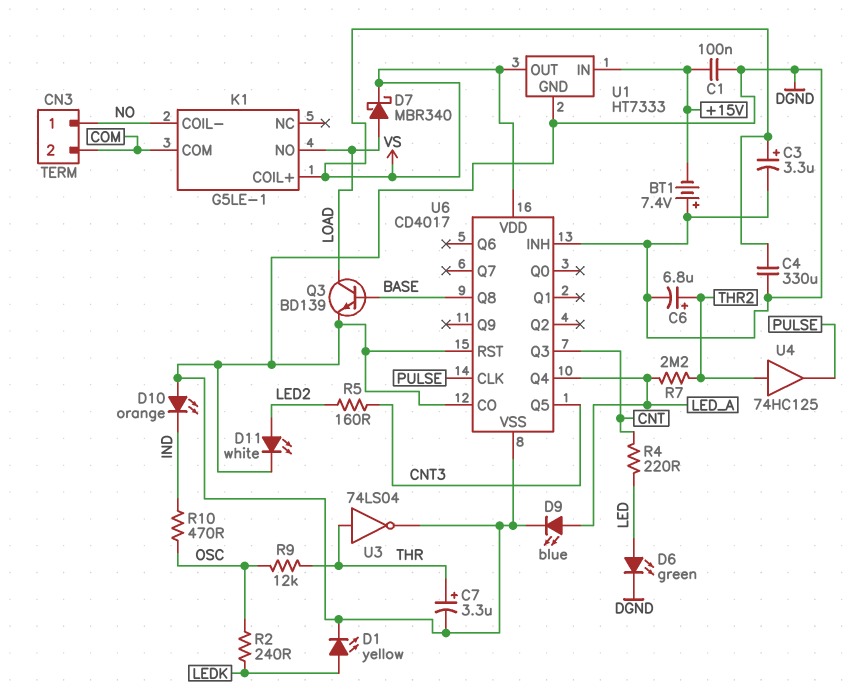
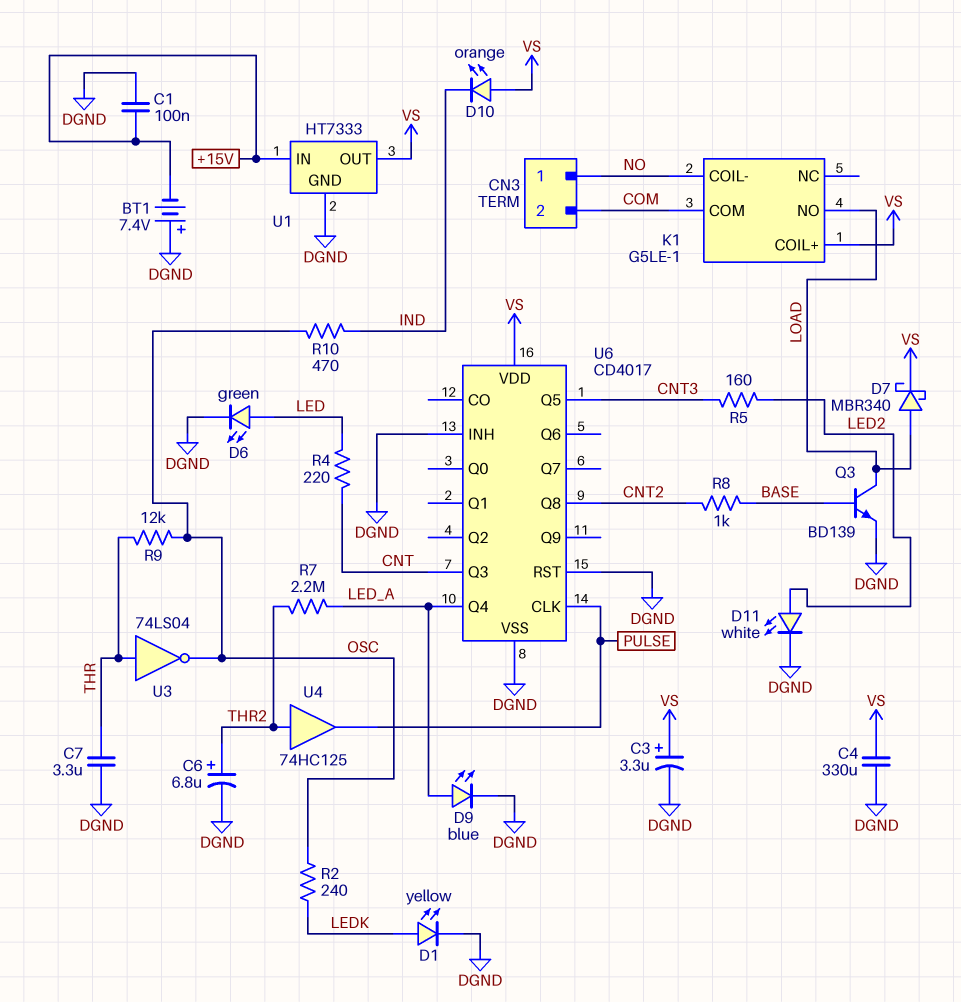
C7: 3.3uF (plus THR, minus DGND) -> 3.3uF (DGND, THR)
D10: LED orange (A DGND, K IND) -> LED orange (A VS, K IND)
R8: none -> 1k (BASE, CNT2)
U3: NOT 74LS04 (in THR, out DGND) -> NOT 74LS04 (in THR, out OSC)
U6 pin CO: DGND -> none
U6 pin Q8: BASE -> CNT2

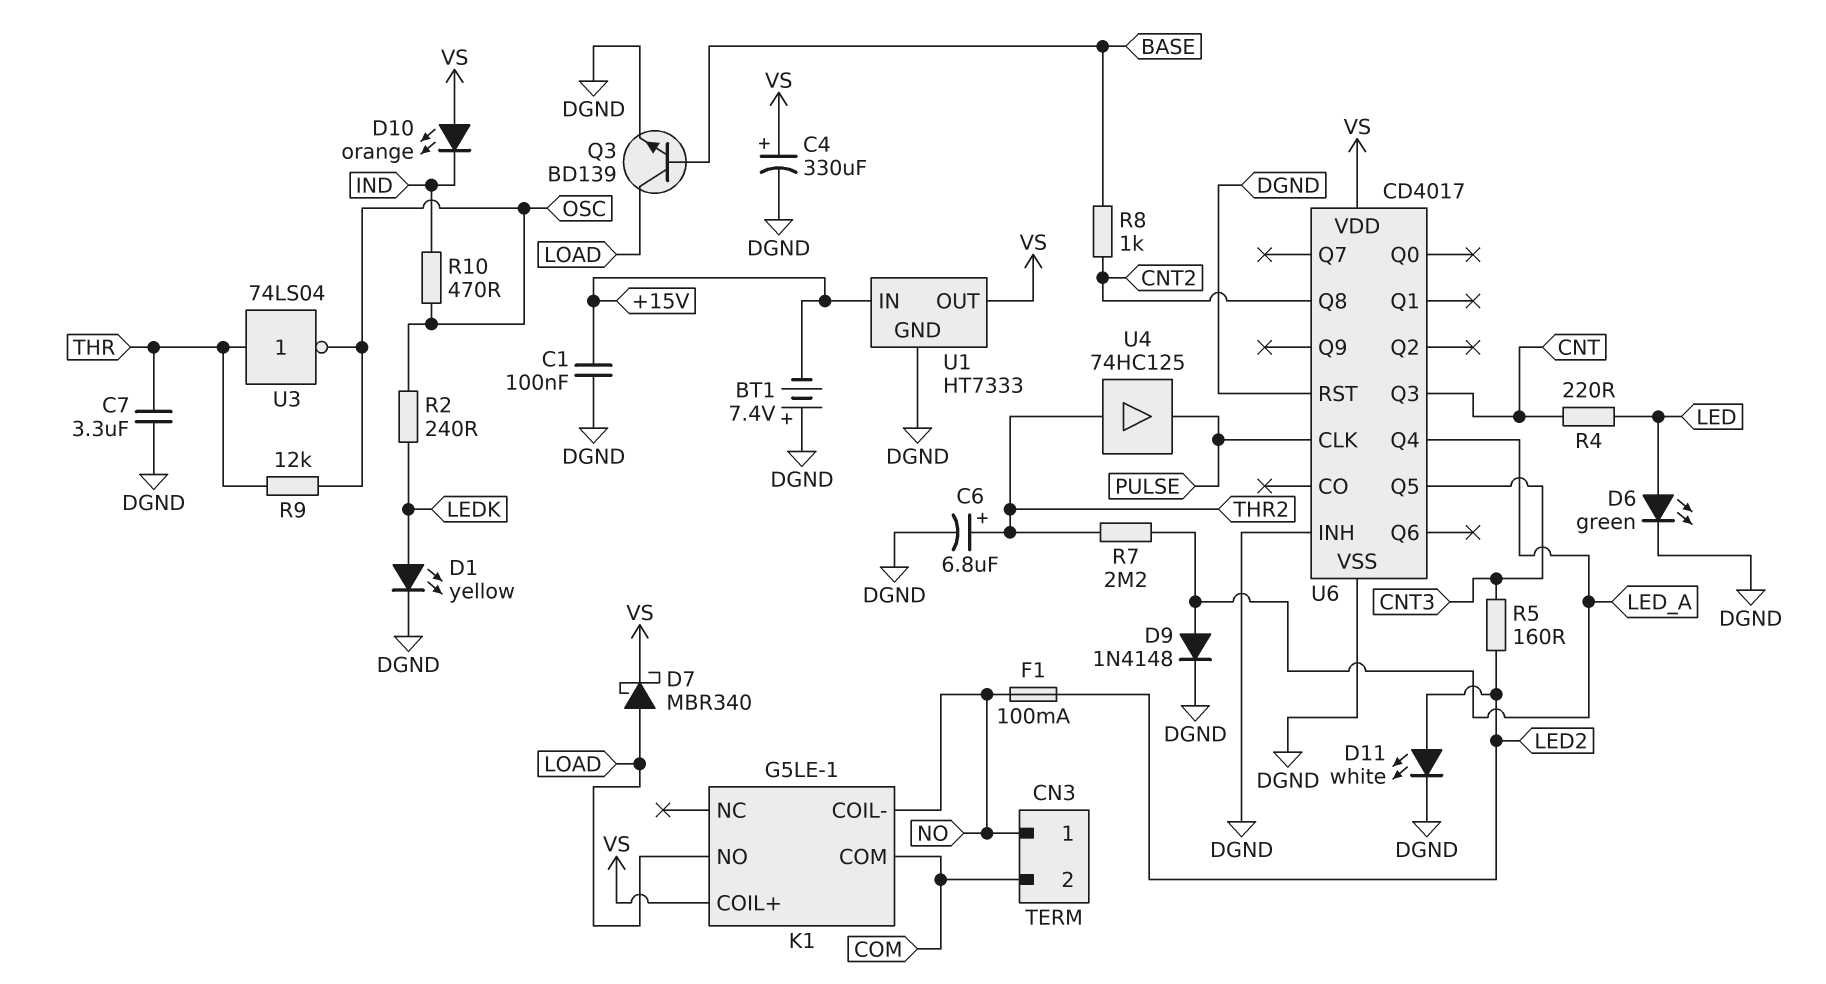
C3: 3.3uF (plus VS, minus DGND) -> none
C4: 330uF (DGND, VS) -> 330uF (plus VS, minus DGND)
D9: LED blue (A LED_A, K DGND) -> diode 1N4148 (A LED_A, K DGND)
F1: none -> 100mA (LED2, NO)

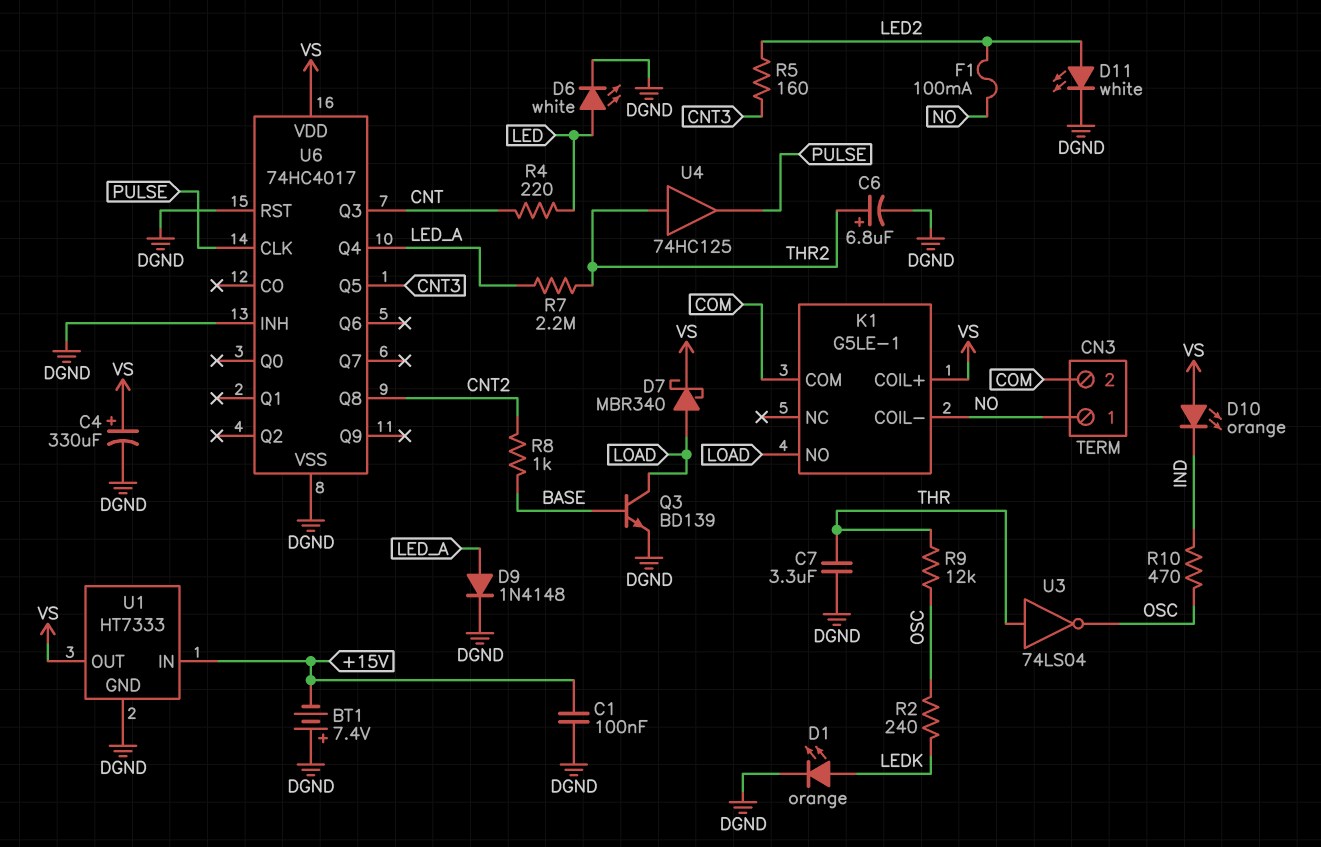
D1: LED yellow (A LEDK, K DGND) -> LED orange (A LEDK, K DGND)
D6: LED green (A LED, K DGND) -> LED white (A LED, K DGND)
U6: CD4017 -> 74HC4017

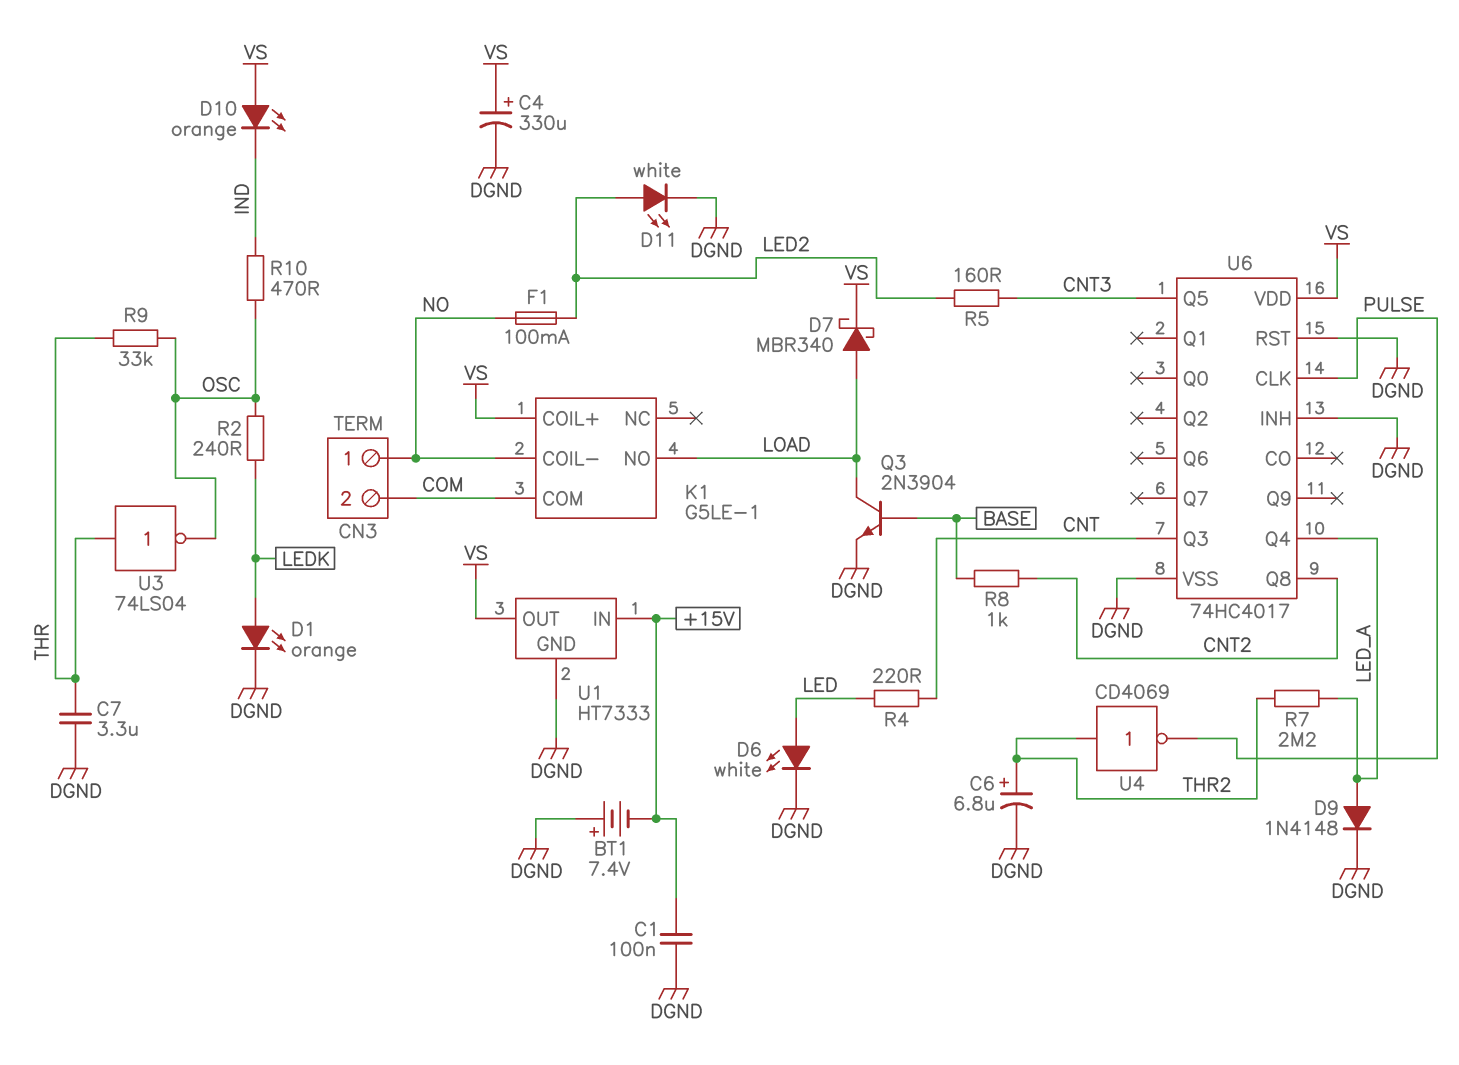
Q3: NPN BD139 (B BASE, C LOAD, E DGND) -> NPN 2N3904 (B BASE, C LOAD, E DGND)
R9: 12k (OSC, THR) -> 33k (OSC, THR)
U4: buffer 74HC125 (in THR2, out PULSE) -> NOT CD4069 (in THR2, out PULSE)

